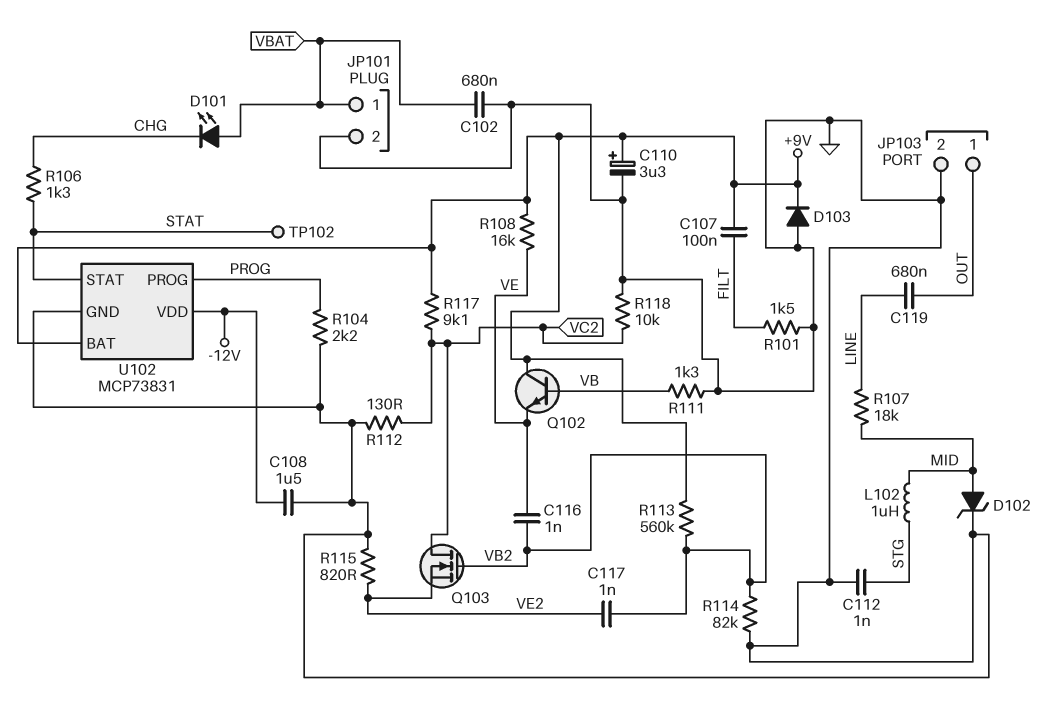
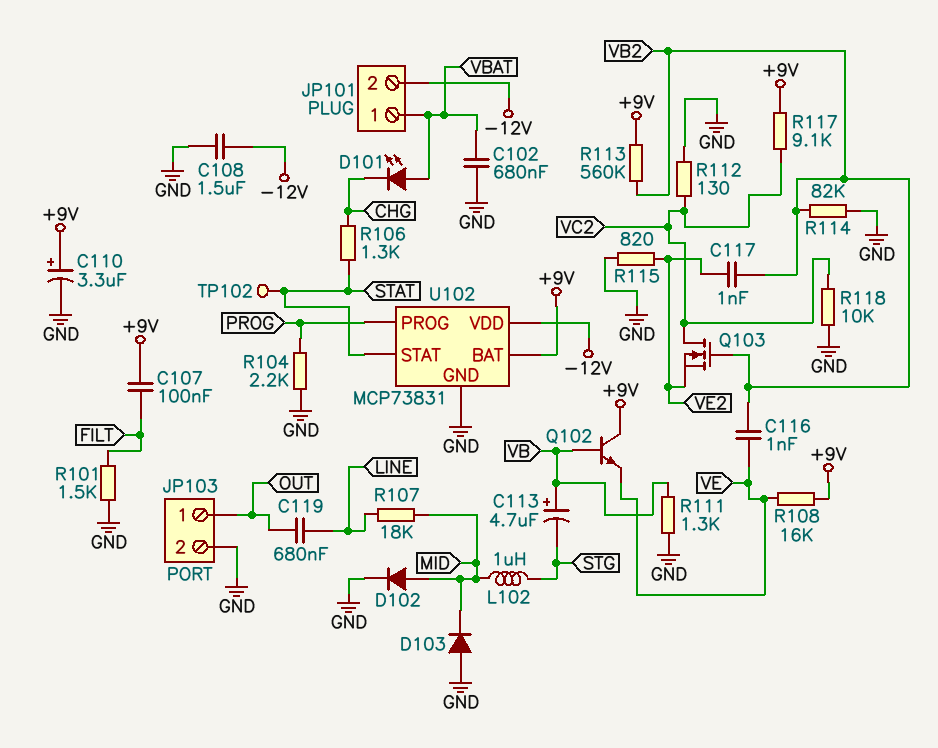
C112: 1nF (GND, STG) -> none
C113: none -> 4.7uF (plus VB, minus STG)
D102: zener (A MID, K GND) -> diode (A MID, K GND)
D103: diode (A GND, K +9V) -> diode (A GND, K MID)
JP101 pin 2: GND -> -12V

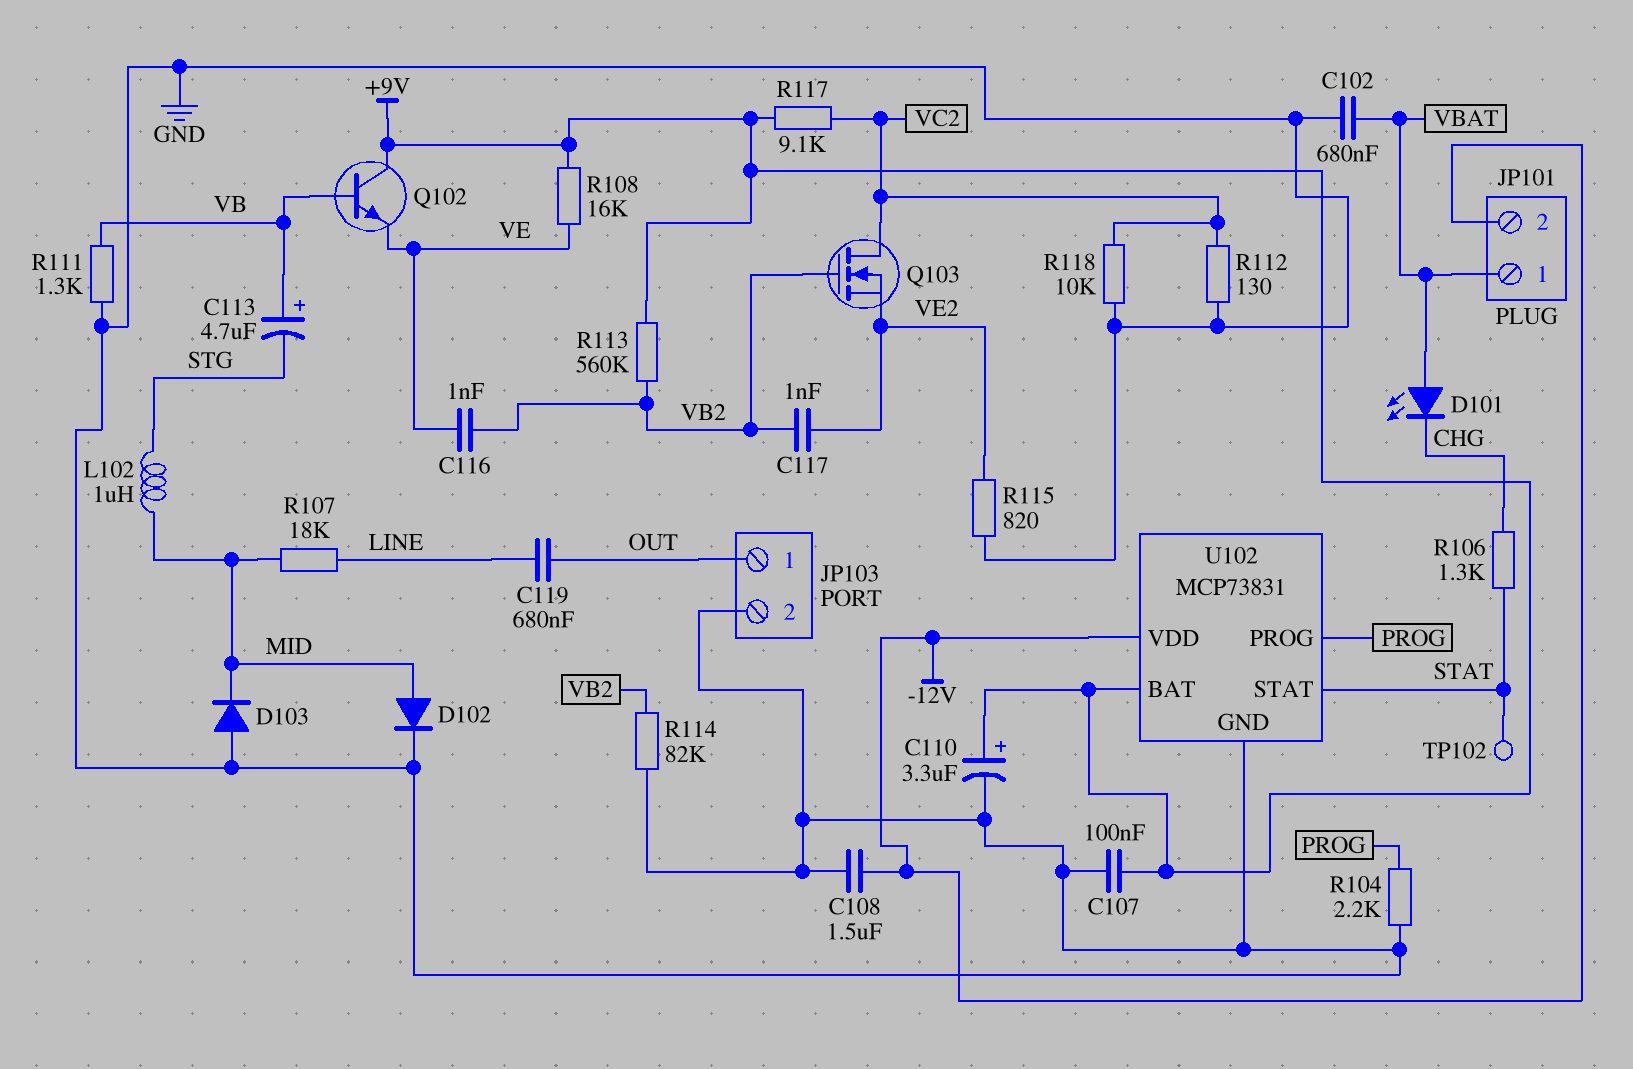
C107: 100nF (+9V, FILT) -> 100nF (+9V, GND)
R101: 1.5k (FILT, GND) -> none

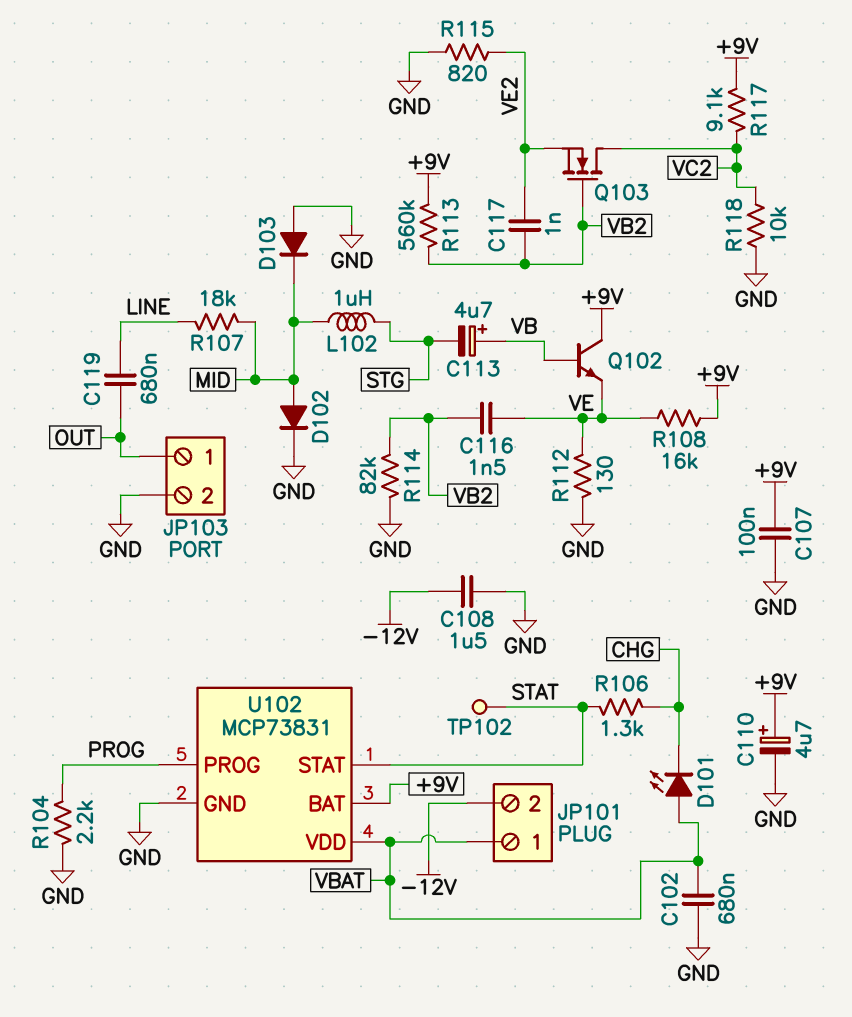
C110: 3.3uF (plus +9V, minus GND) -> 4.7uF (plus +9V, minus GND)
C116: 1nF (VB2, VE) -> 1.5nF (VB2, VE)
R111: 1.3k (GND, VB) -> none
R112: 130 (GND, VC2) -> 130 (GND, VE)
U102 pin VDD: -12V -> VBAT

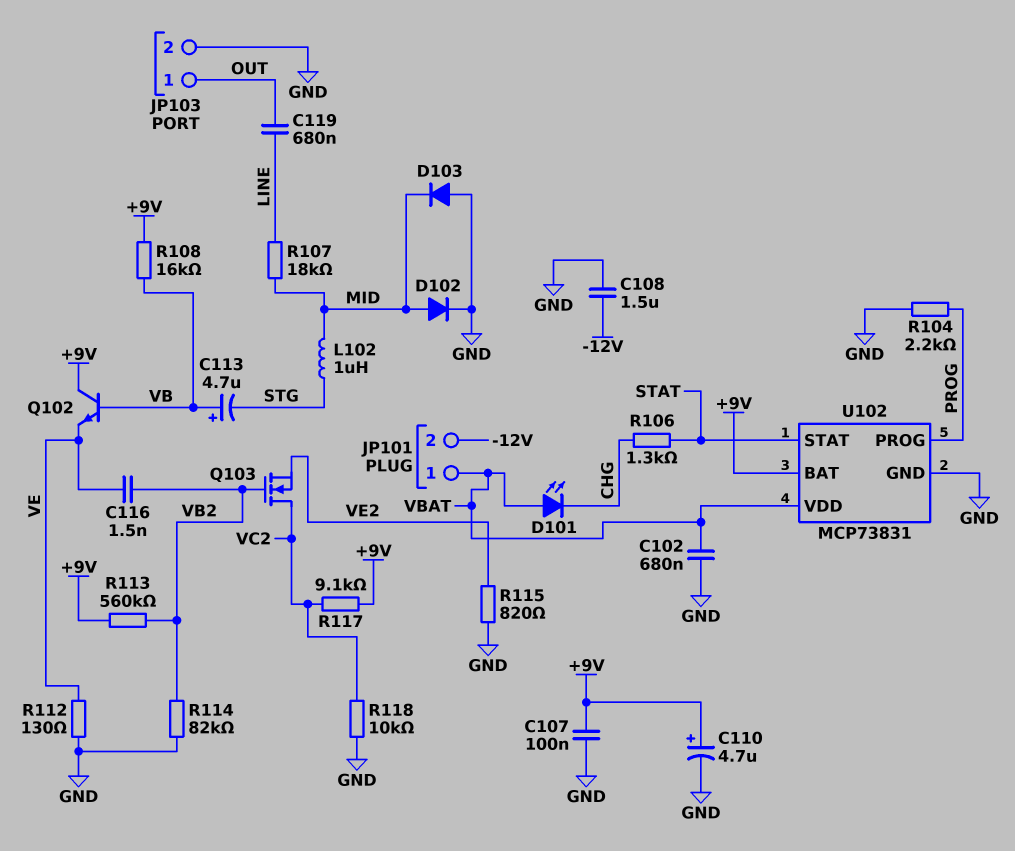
C117: 1nF (VB2, VE2) -> none
R108: 16k (+9V, VE) -> 16k (+9V, VB)
TP102: test point (STAT) -> none

